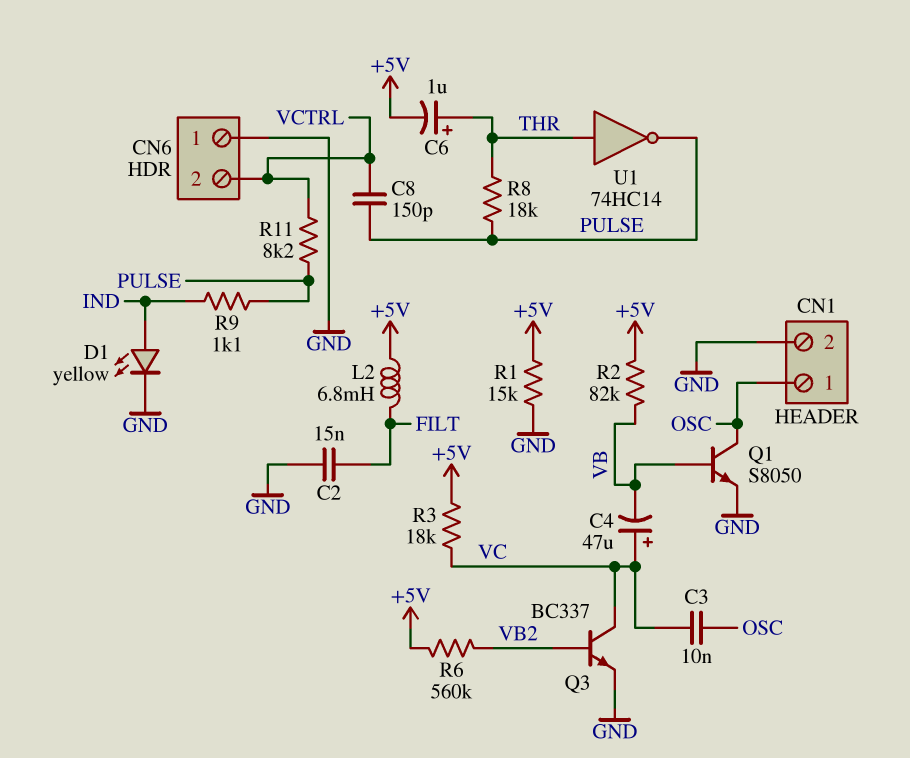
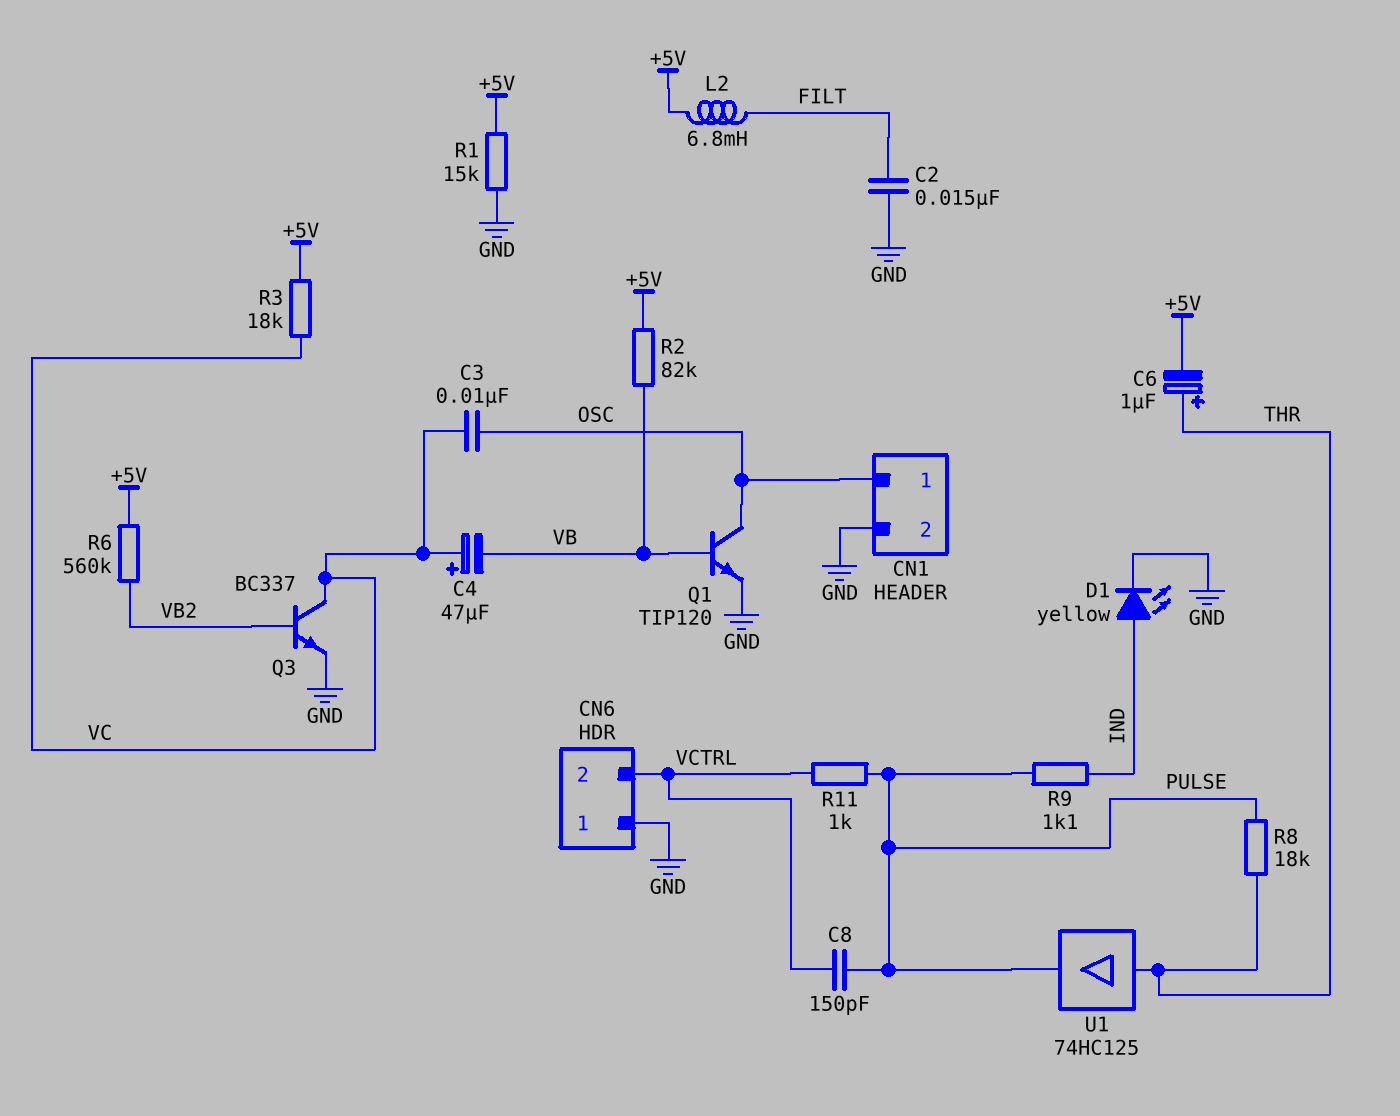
Q1: NPN S8050 (B VB, C OSC, E GND) -> NPN TIP120 (B VB, C OSC, E GND)
R11: 8.2k (PULSE, VCTRL) -> 1k (PULSE, VCTRL)
U1: NOT 74HC14 (in THR, out PULSE) -> buffer 74HC125 (in THR, out PULSE)

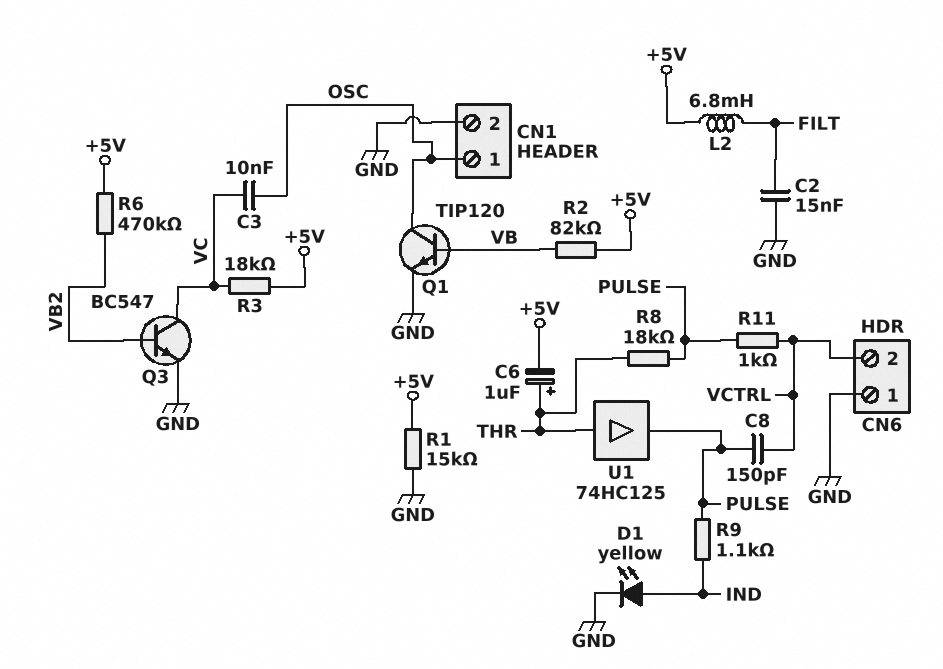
C4: 47uF (plus VC, minus VB) -> none
Q3: NPN BC337 (B VB2, C VC, E GND) -> NPN BC547 (B VB2, C VC, E GND)
R6: 560k (+5V, VB2) -> 470k (+5V, VB2)

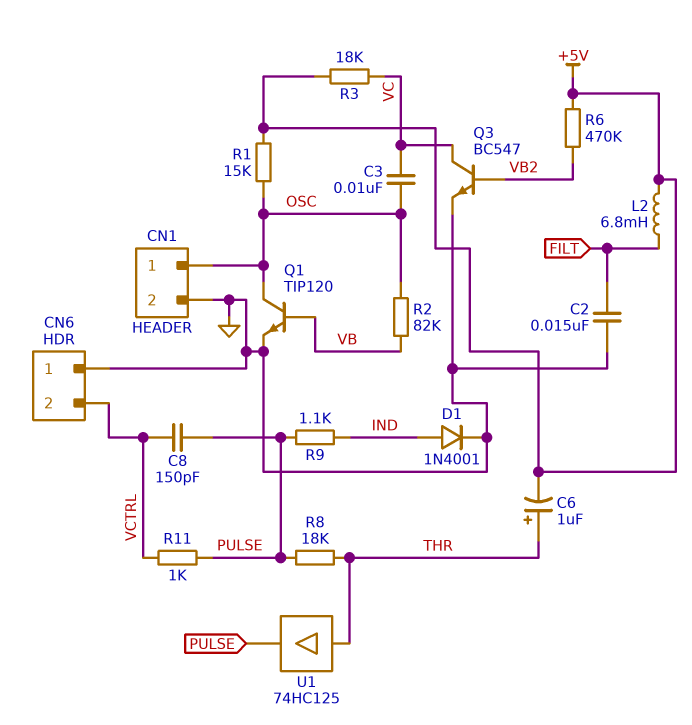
D1: LED yellow (A IND, K GND) -> diode 1N4001 (A IND, K GND)
R1: 15k (+5V, GND) -> 15k (+5V, OSC)
R2: 82k (+5V, VB) -> 82k (OSC, VB)

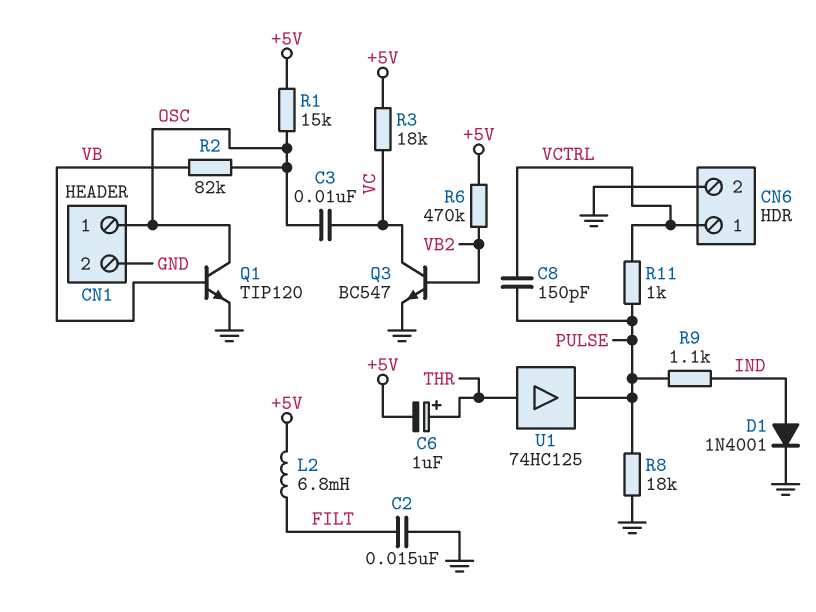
CN6 pin 1: GND -> VCTRL
CN6 pin 2: VCTRL -> GND
R8: 18k (PULSE, THR) -> 18k (GND, PULSE)

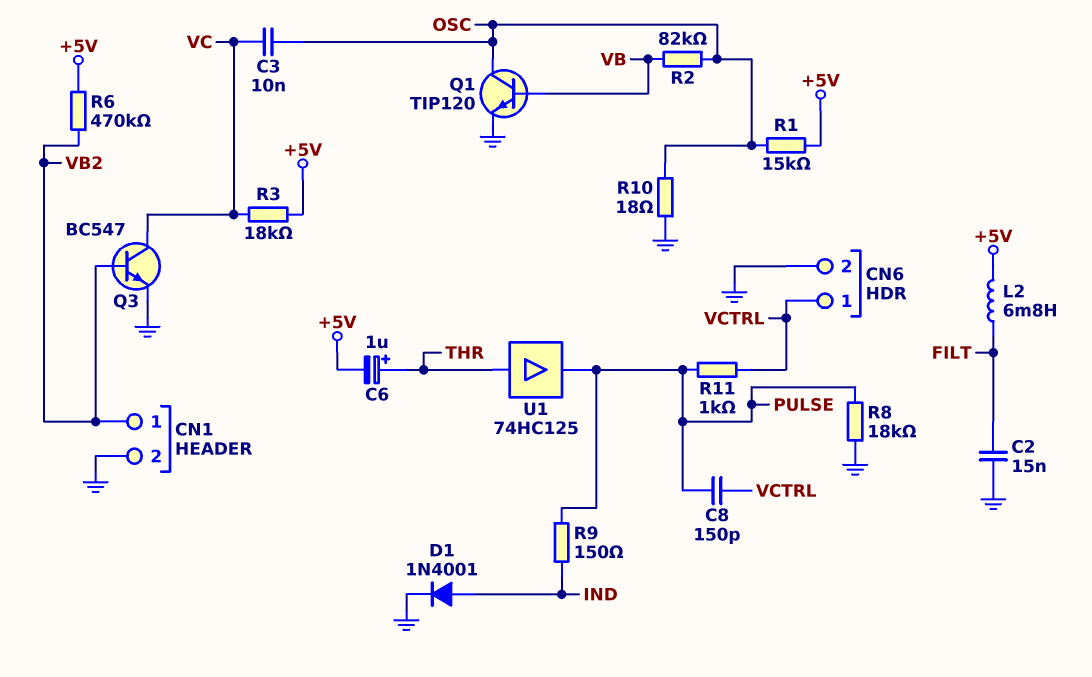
CN1 pin 1: OSC -> VB2
R9: 1.1k (IND, PULSE) -> 150 (IND, PULSE)
R10: none -> 18 (GND, OSC)

